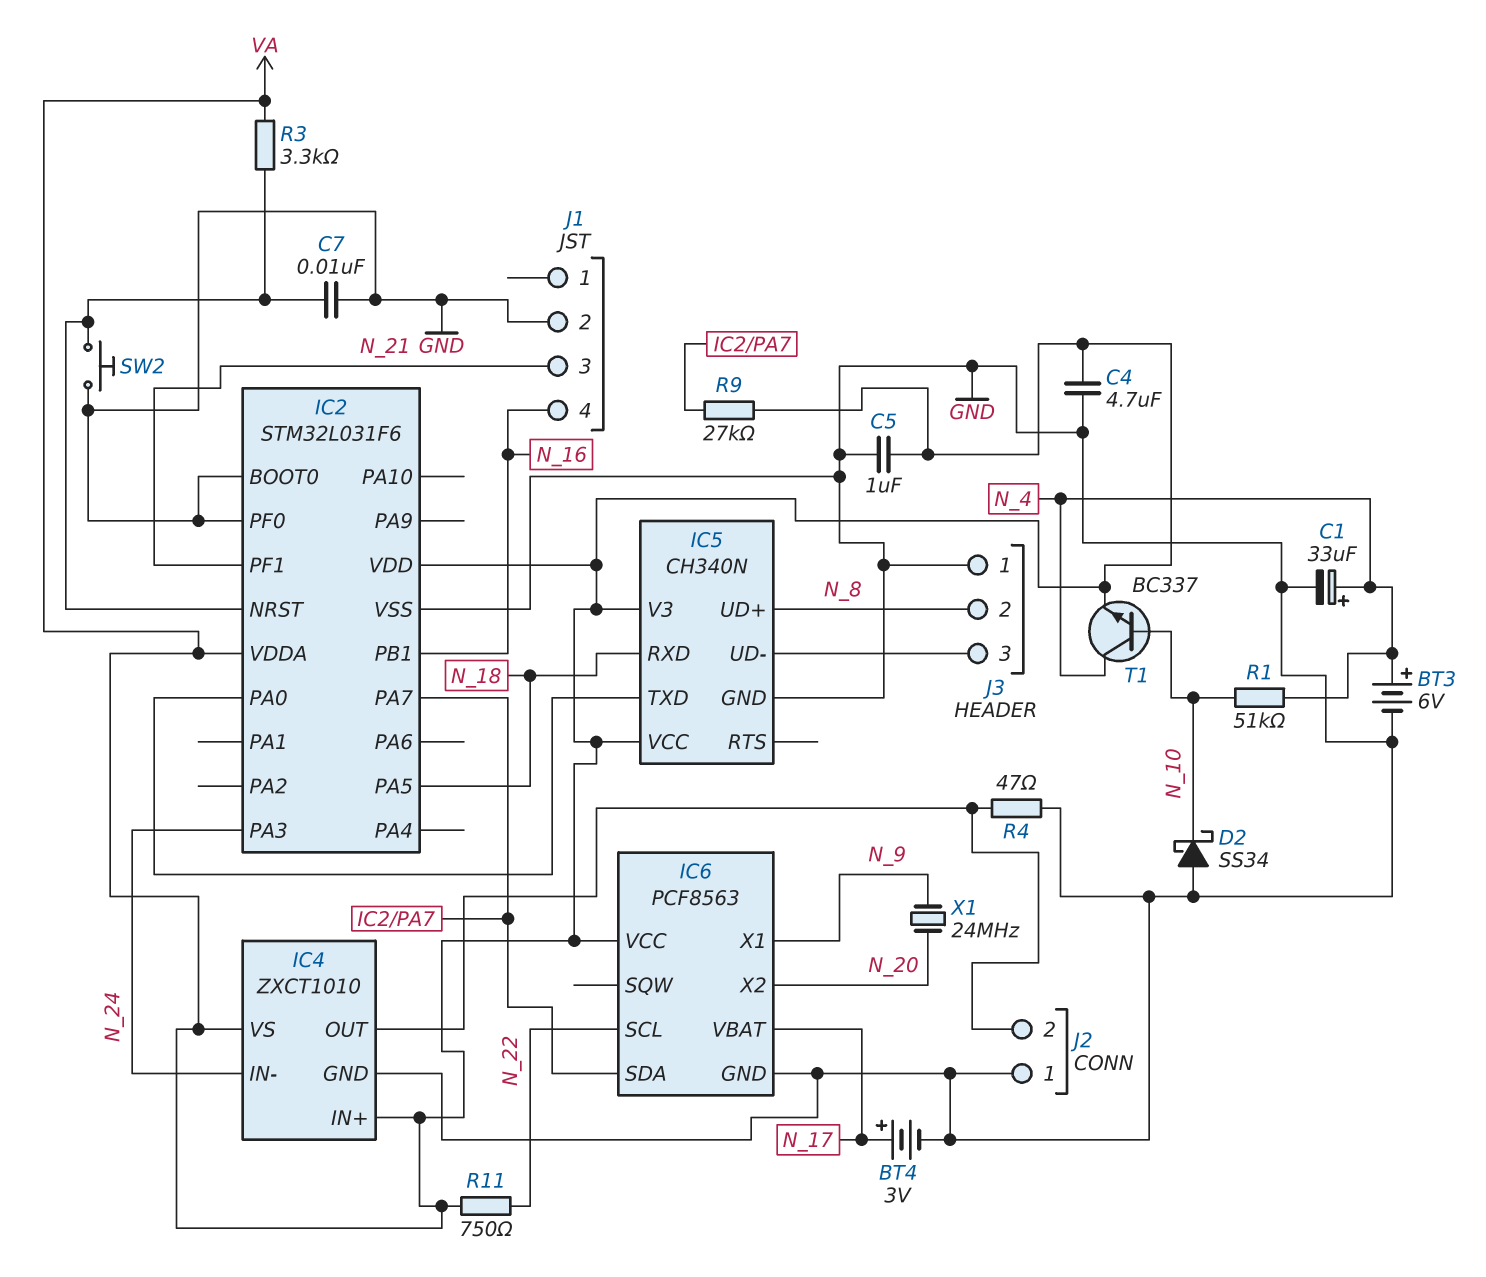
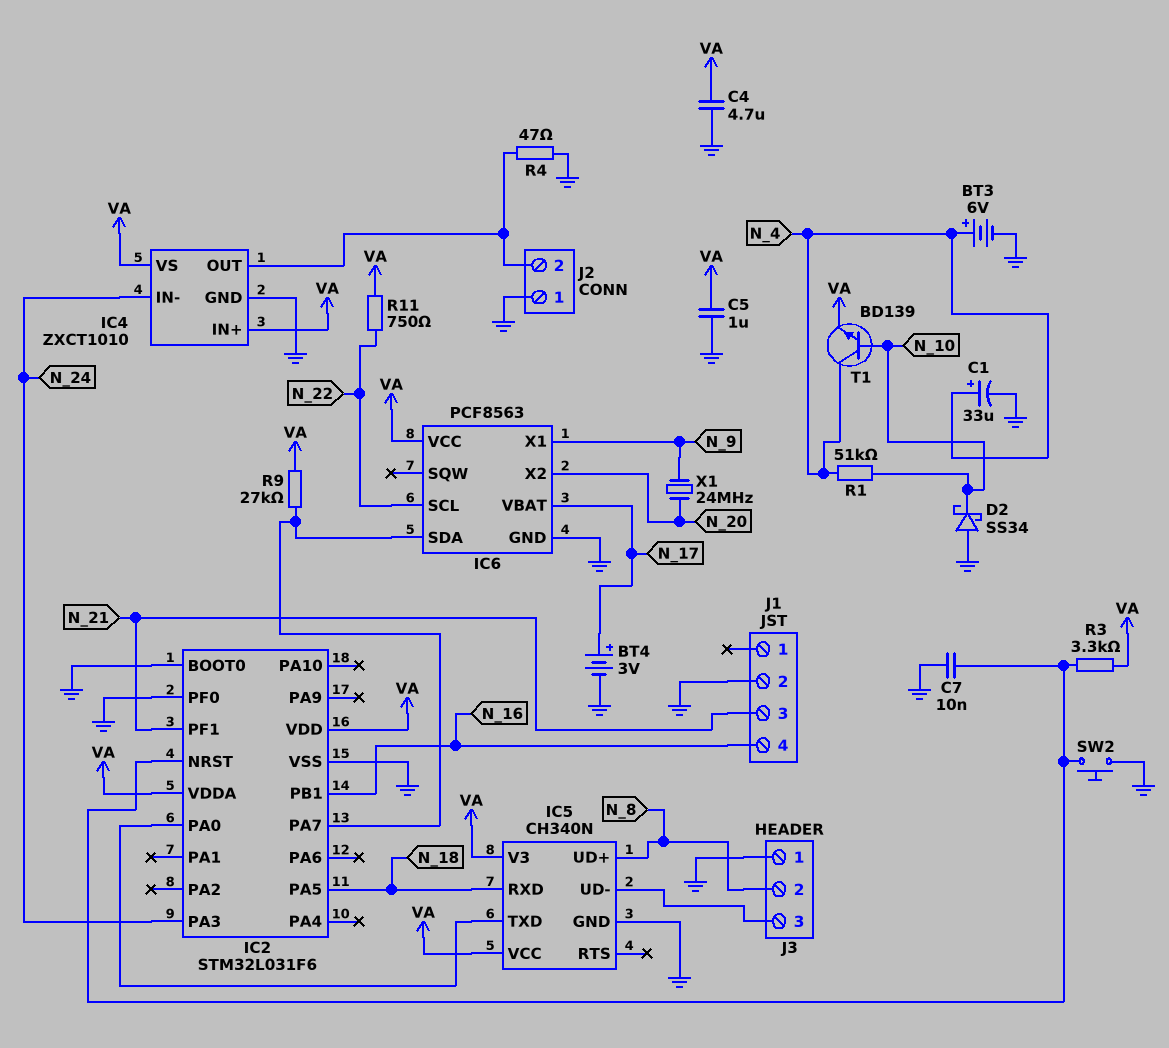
T1: NPN BC337 (B N_10, C N_4, E VA) -> NPN BD139 (B N_10, C N_4, E VA)

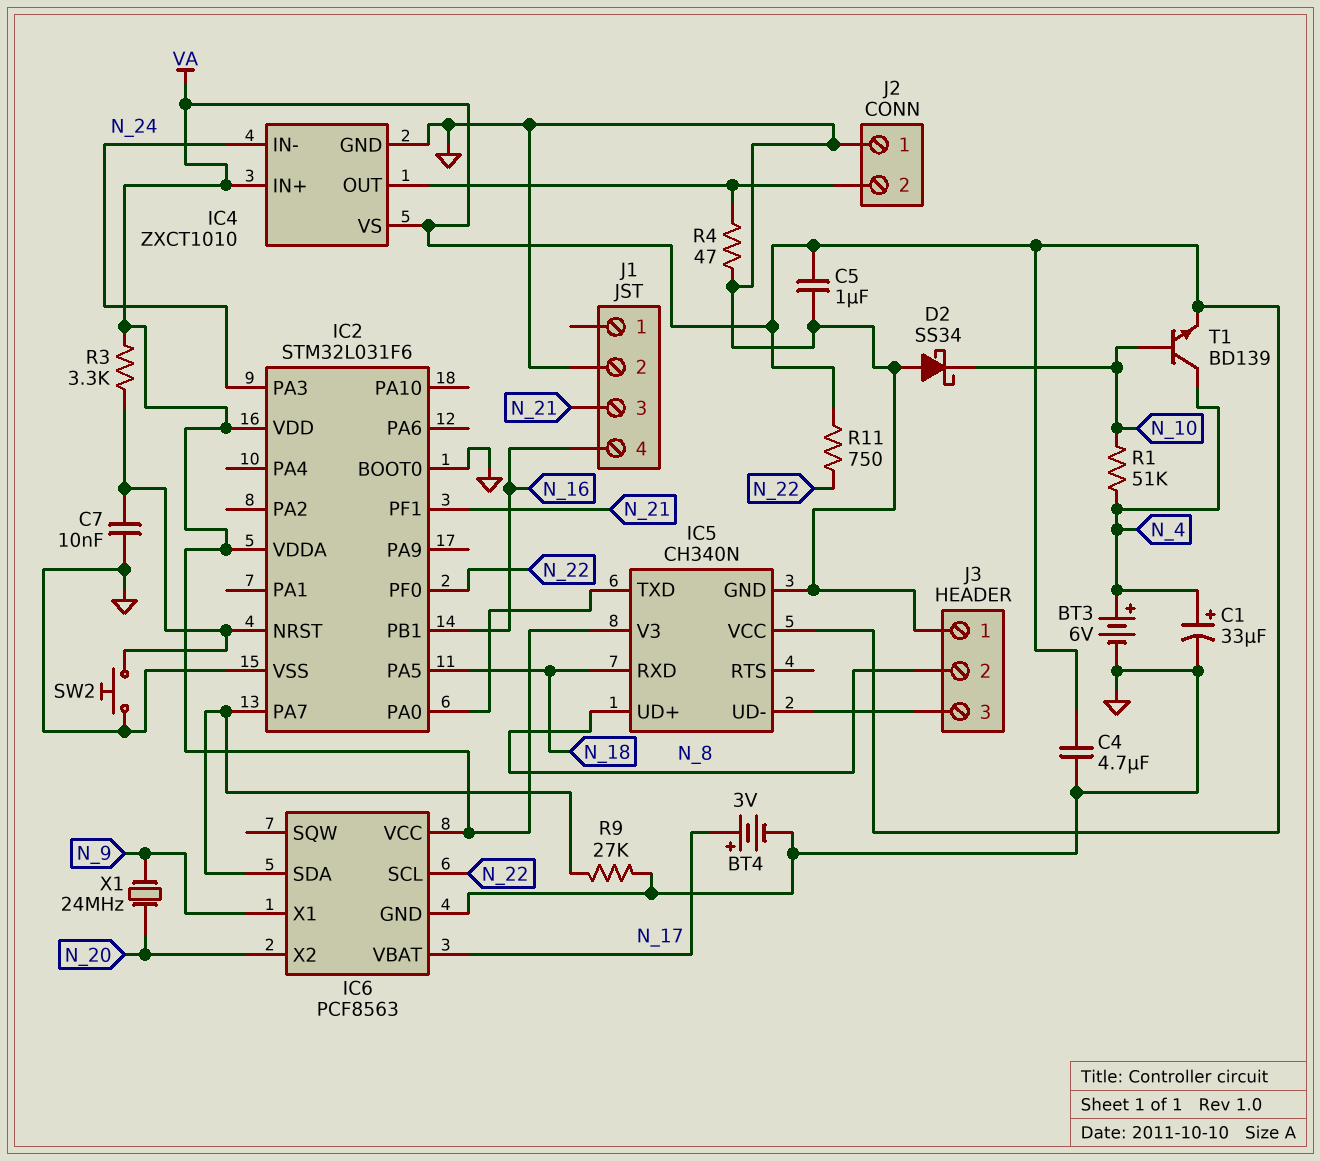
IC2 pin PF0: GND -> N_22
R9: 27k (IC2/PA7, VA) -> 27k (GND, IC2/PA7)

